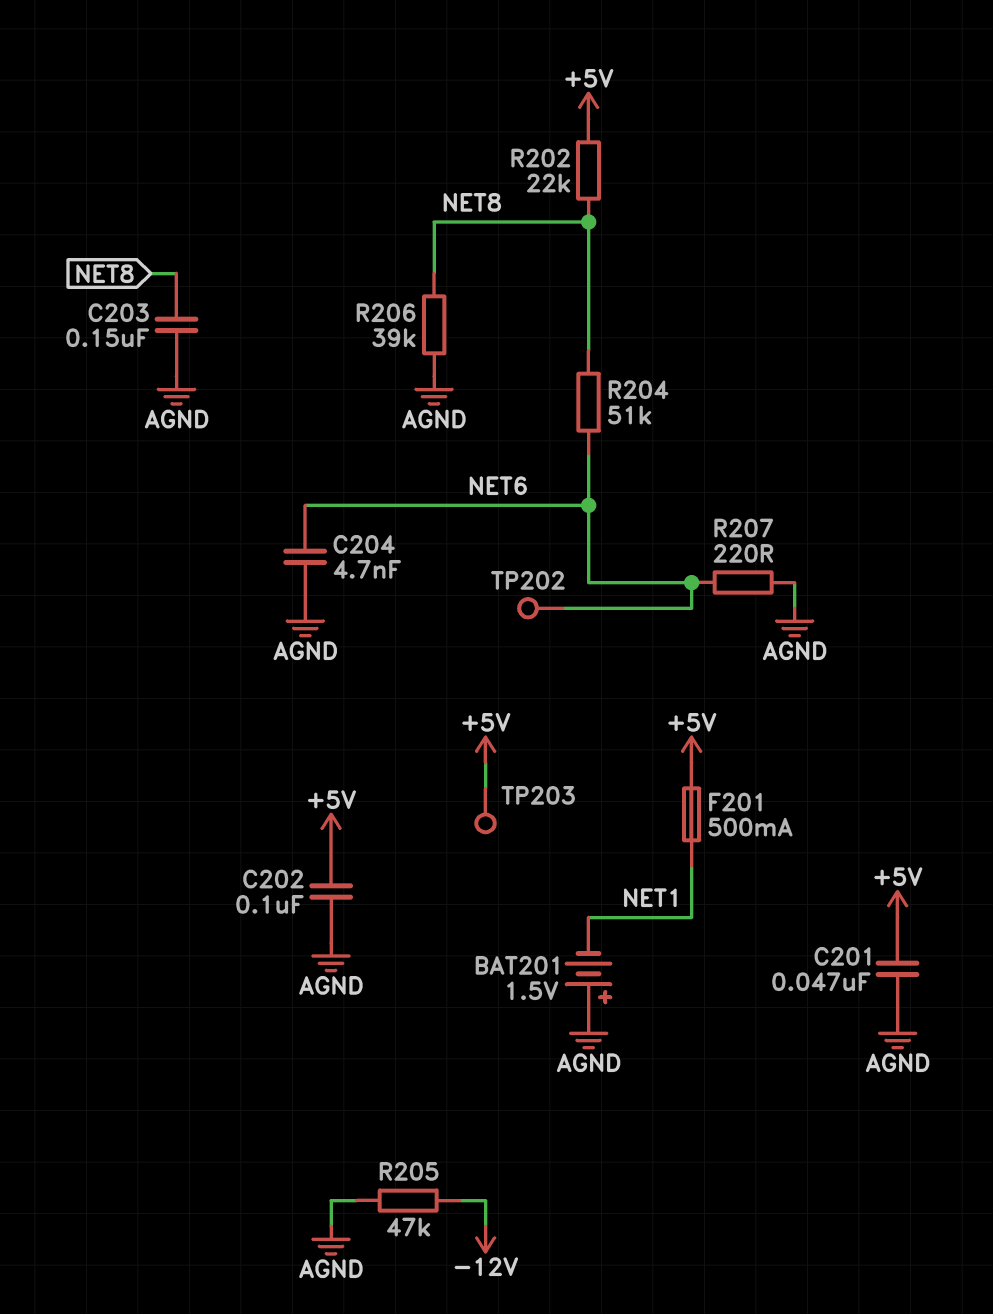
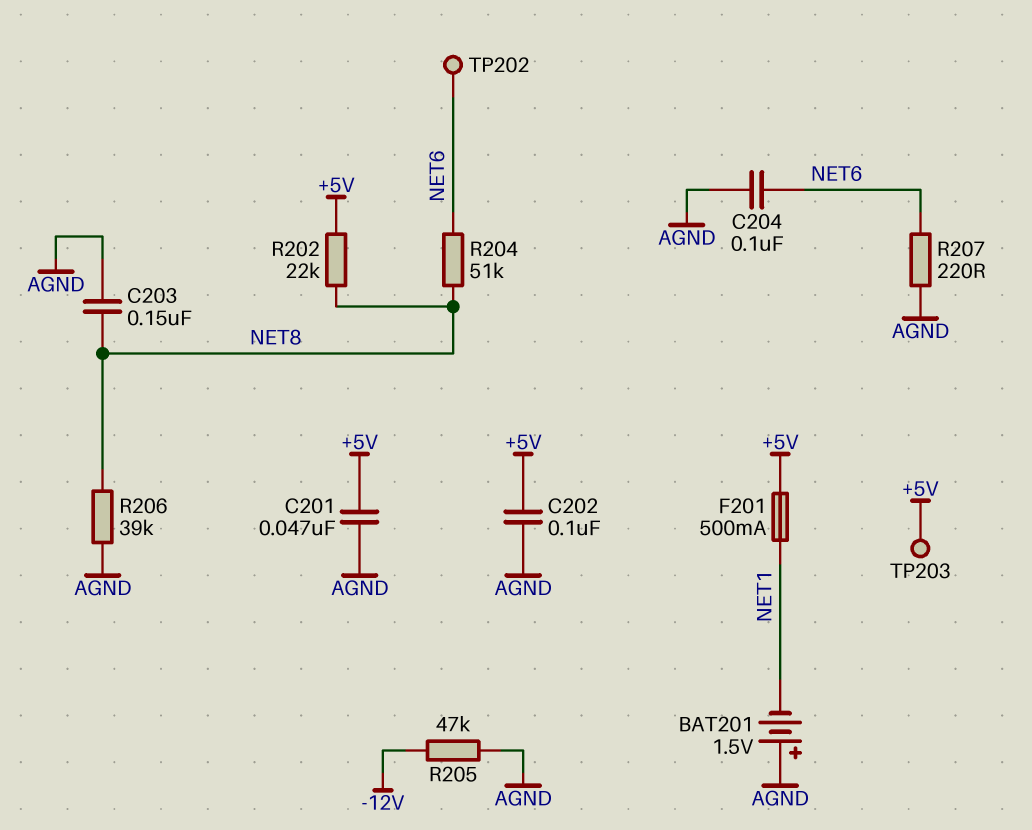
C204: 4.7nF (AGND, NET6) -> 100nF (AGND, NET6)

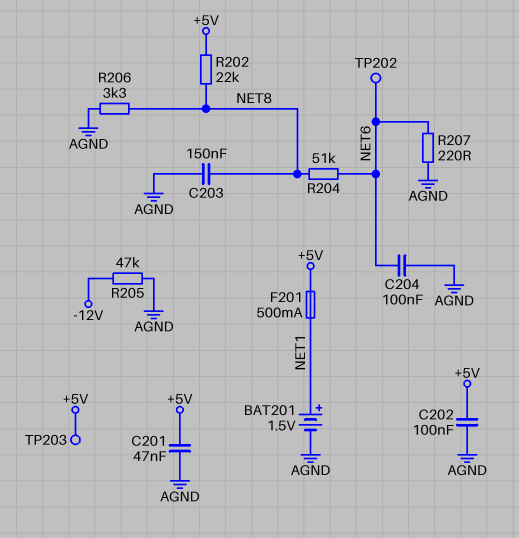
BAT201: 1.5V (plus AGND, minus NET1) -> 1.5V (plus NET1, minus AGND)
R206: 39k (AGND, NET8) -> 3.3k (AGND, NET8)

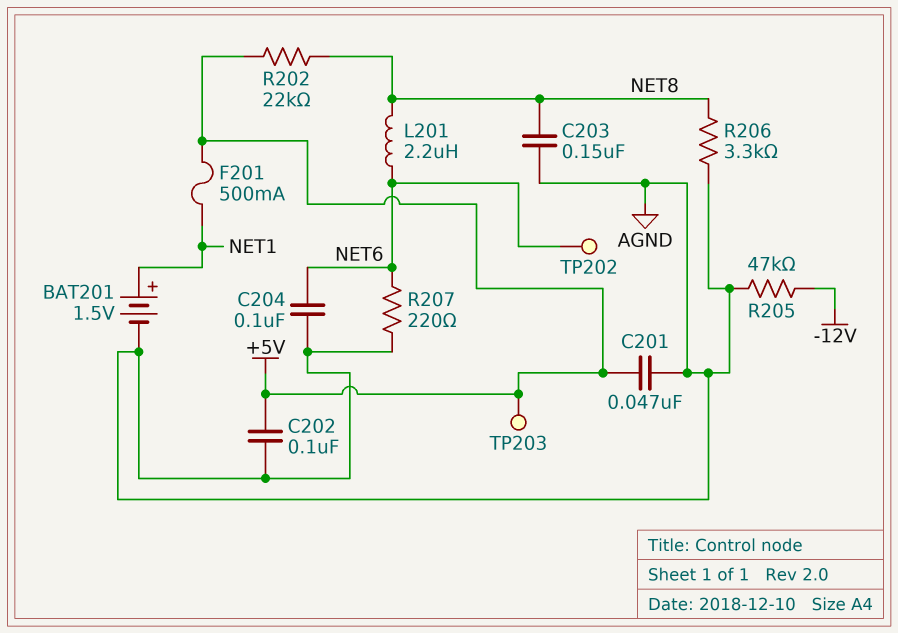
L201: none -> 2.2uH (NET6, NET8)
R204: 51k (NET6, NET8) -> none

